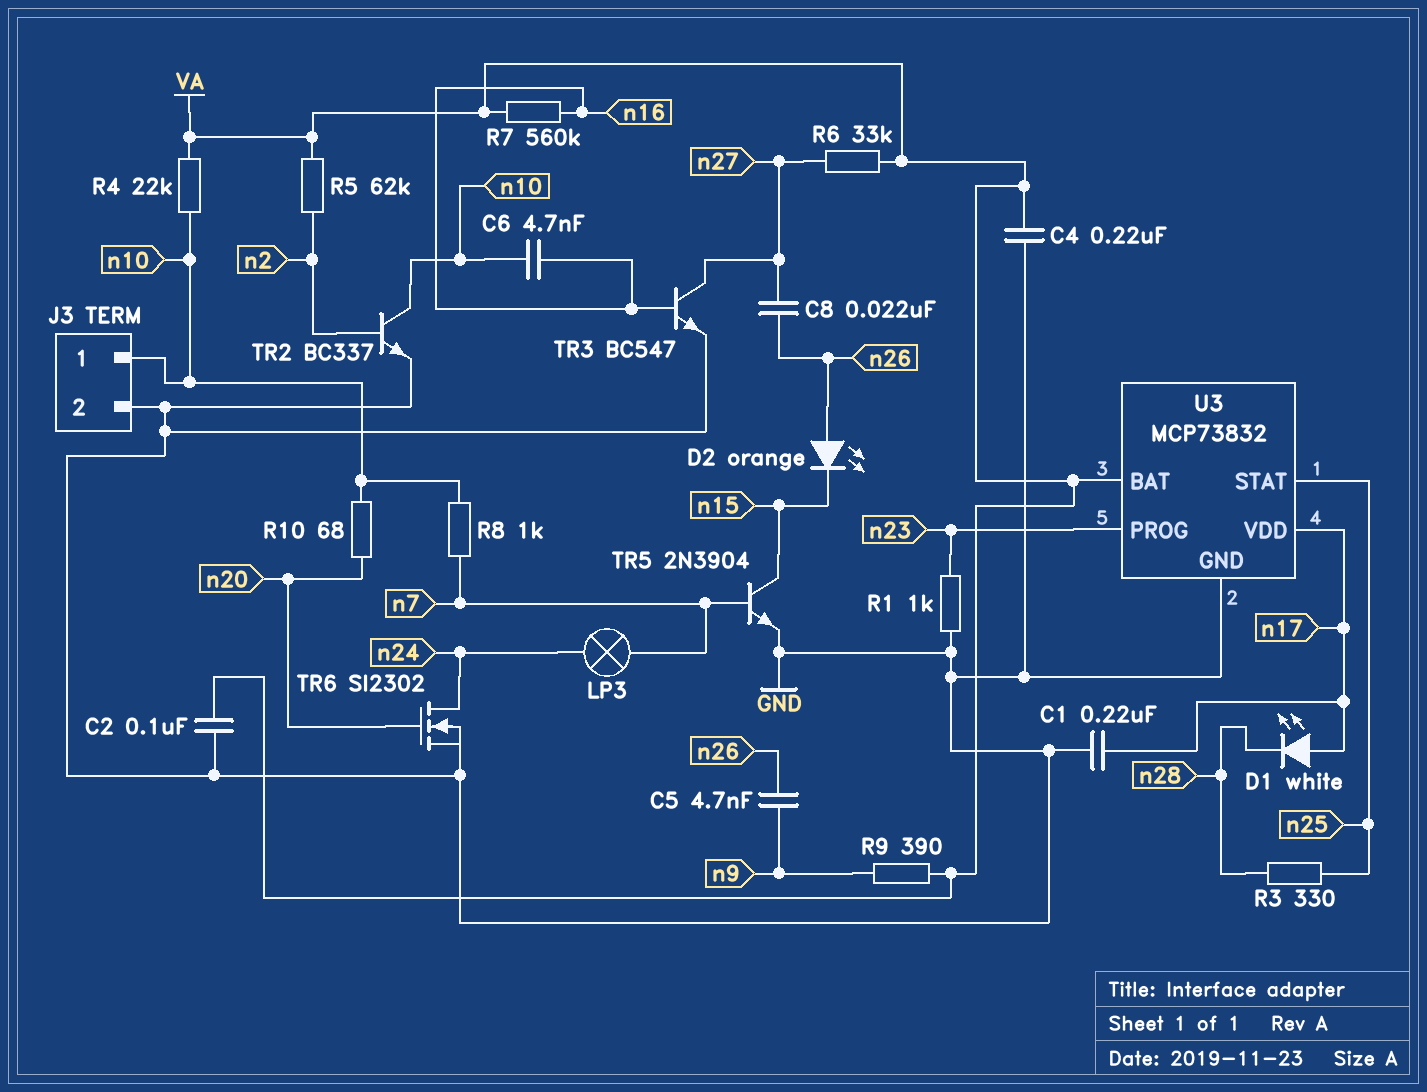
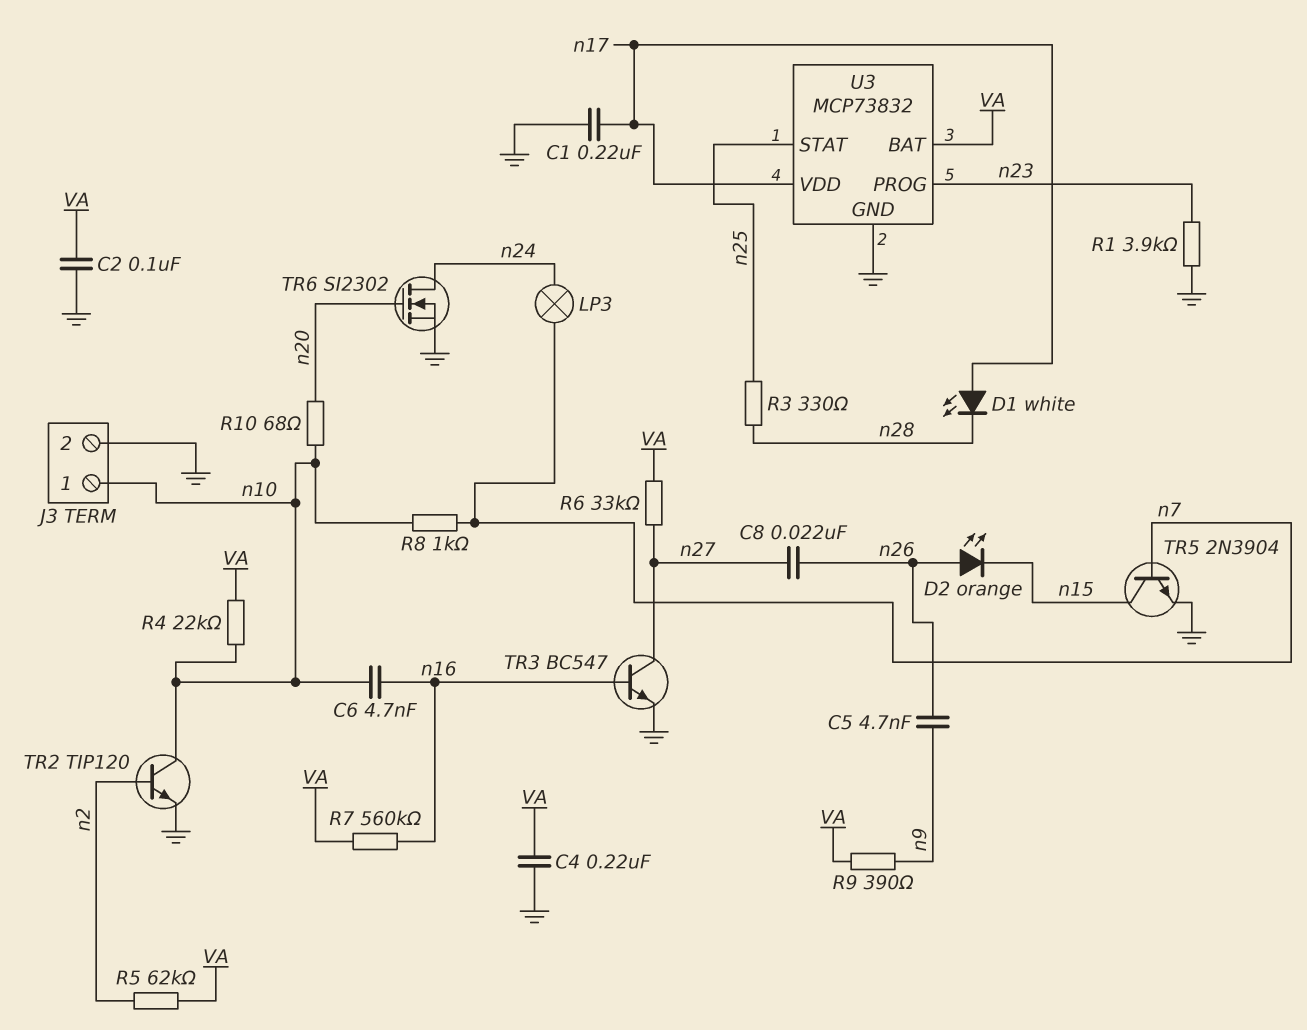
R1: 1k (GND, n23) -> 3.9k (GND, n23)
TR2: NPN BC337 (B n2, C n10, E GND) -> NPN TIP120 (B n2, C n10, E GND)

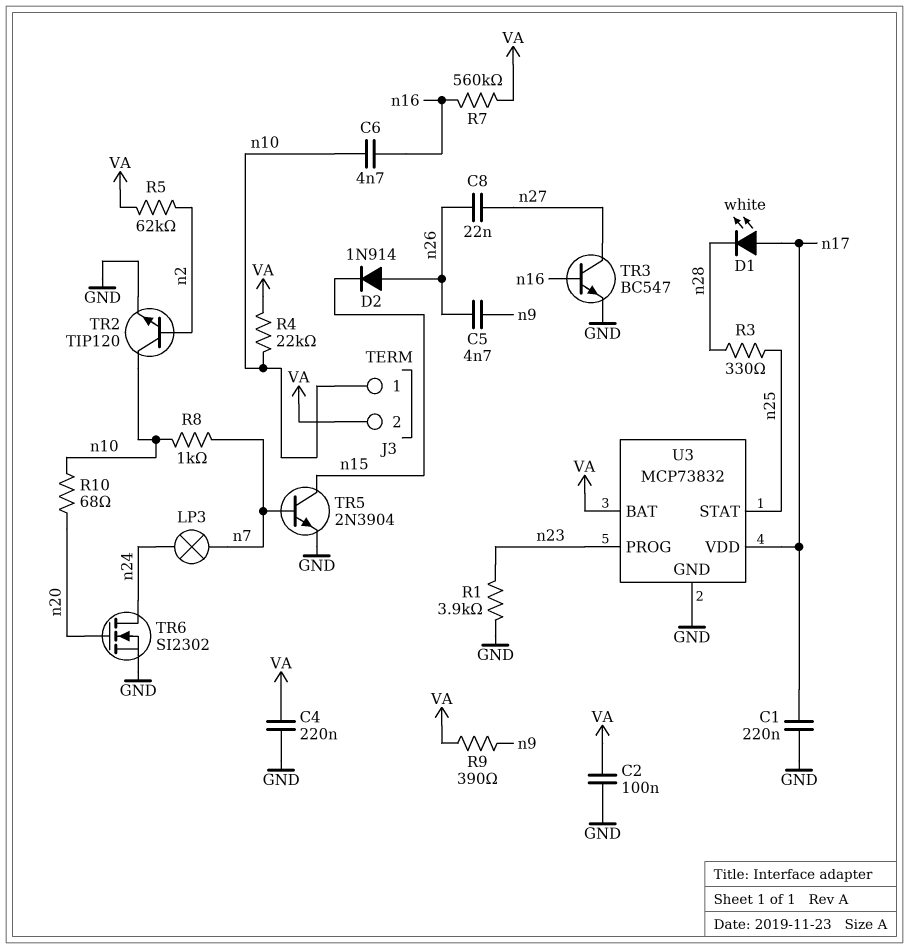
D2: LED orange (A n26, K n15) -> diode 1N914 (A n26, K n15)
J3 pin 2: GND -> VA
R6: 33k (VA, n27) -> none

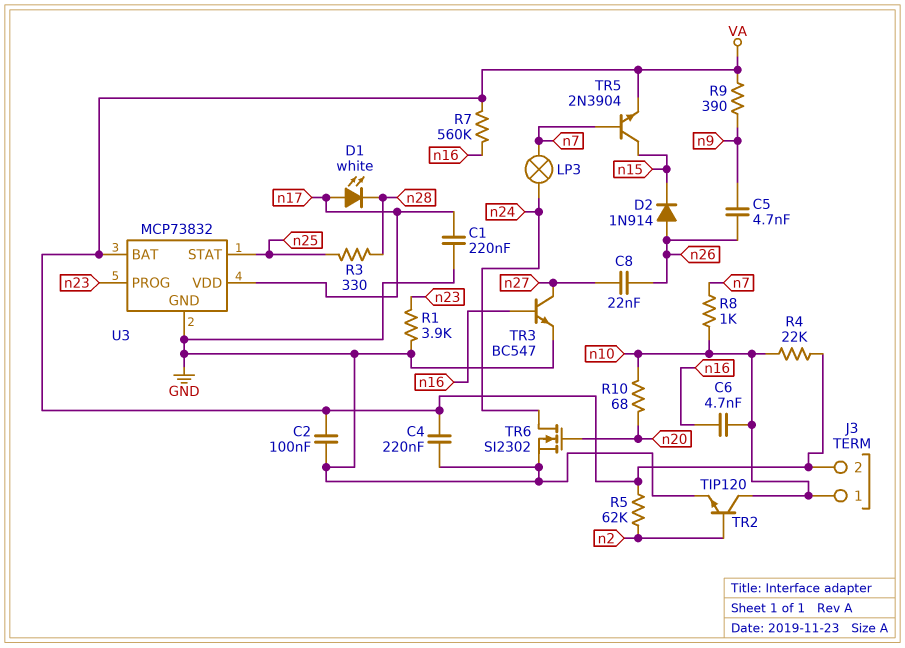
TR5: NPN 2N3904 (B n7, C n15, E GND) -> NPN 2N3904 (B n7, C n15, E VA)

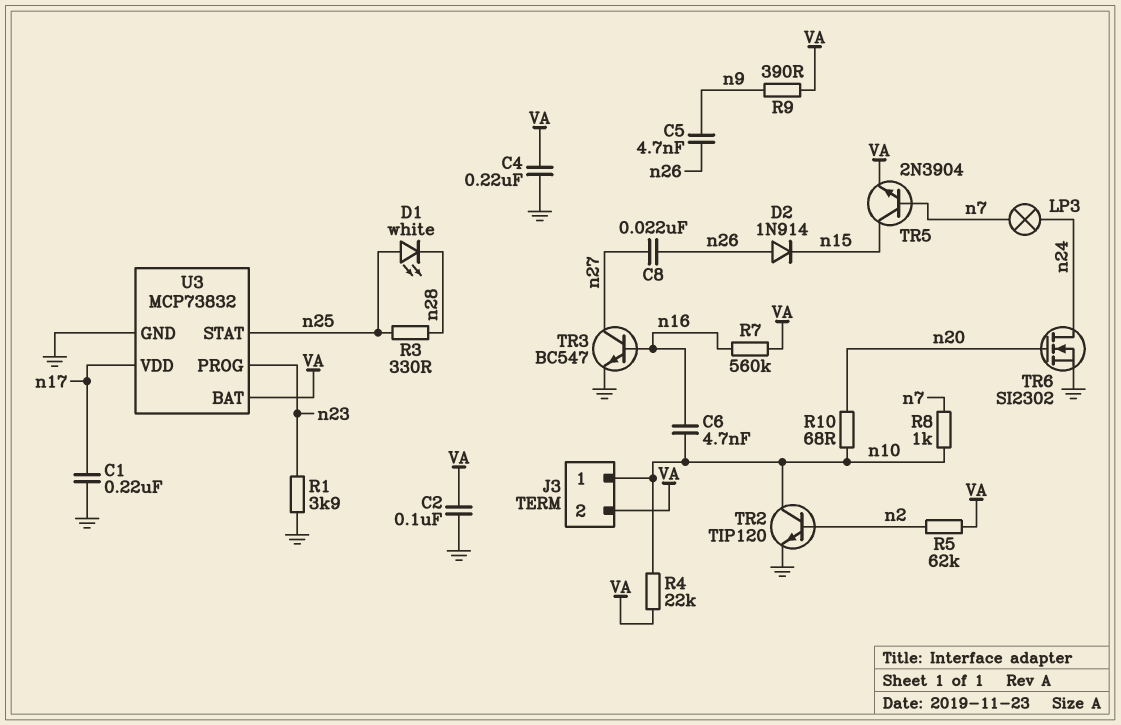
D1: LED white (A n17, K n28) -> LED white (A n25, K n28)

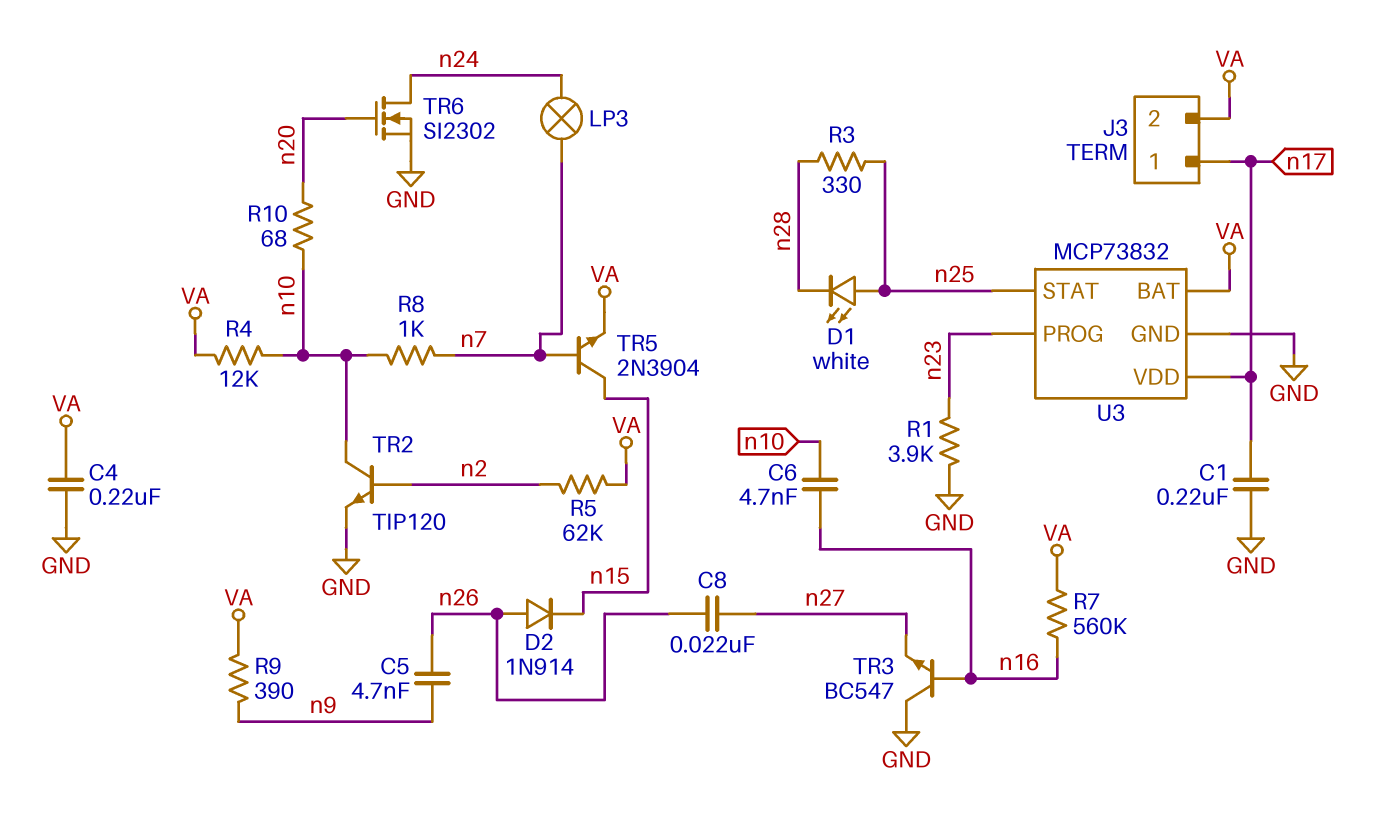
C2: 100nF (GND, VA) -> none
J3 pin 1: n10 -> n17
R4: 22k (VA, n10) -> 12k (VA, n10)
TR3: NPN BC547 (B n16, C n27, E GND) -> NPN BC547 (B n16, C GND, E n27)

